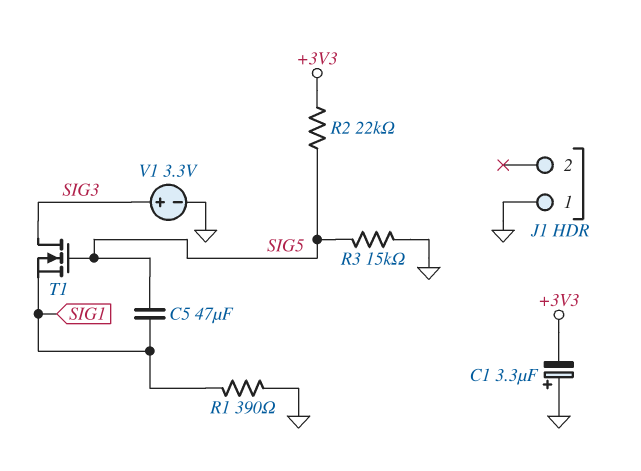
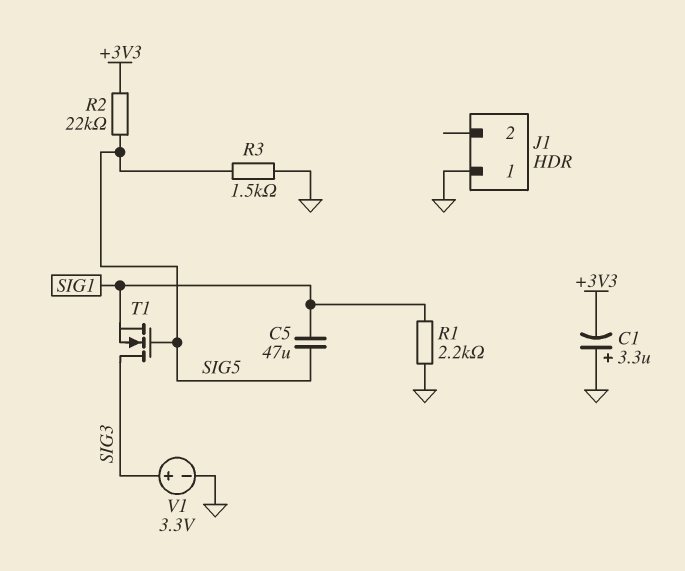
R1: 390 (GND, SIG1) -> 2.2k (GND, SIG1)
R3: 15k (GND, SIG5) -> 1.5k (GND, SIG5)

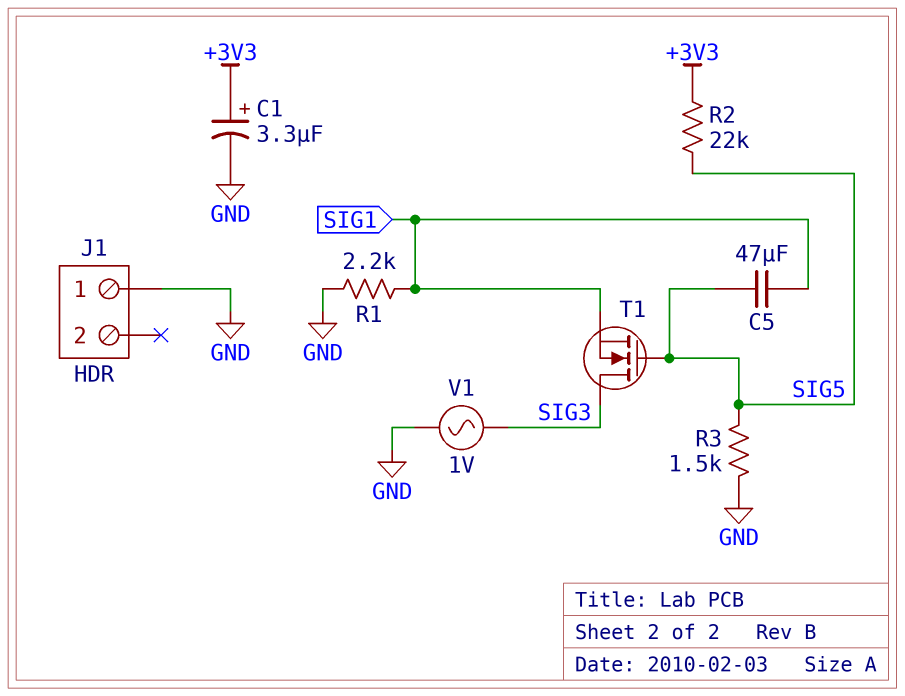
C1: 3.3uF (plus GND, minus +3V3) -> 3.3uF (plus +3V3, minus GND)
V1: 3.3V (plus SIG3, minus GND) -> AC 1V (GND, SIG3)

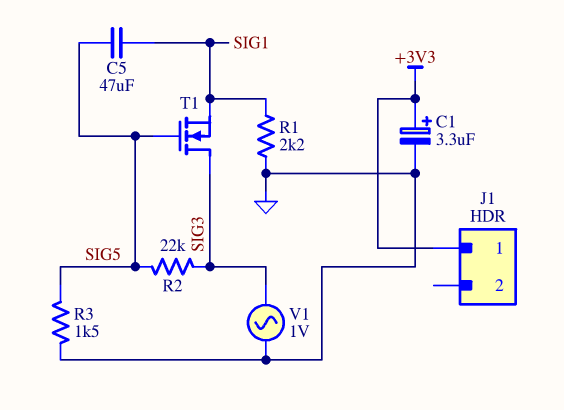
J1 pin 1: GND -> +3V3
R2: 22k (+3V3, SIG5) -> 22k (SIG3, SIG5)

